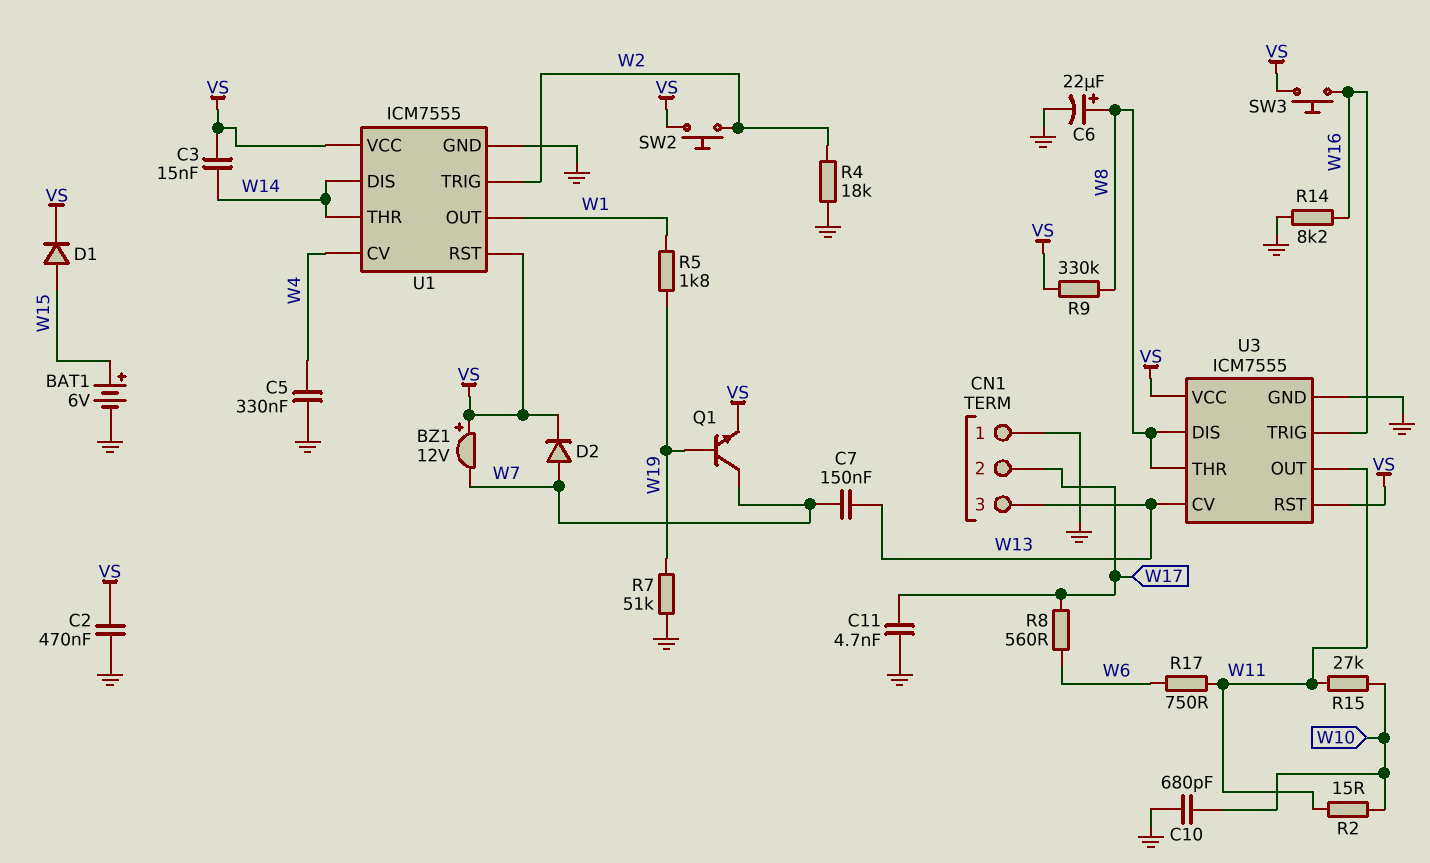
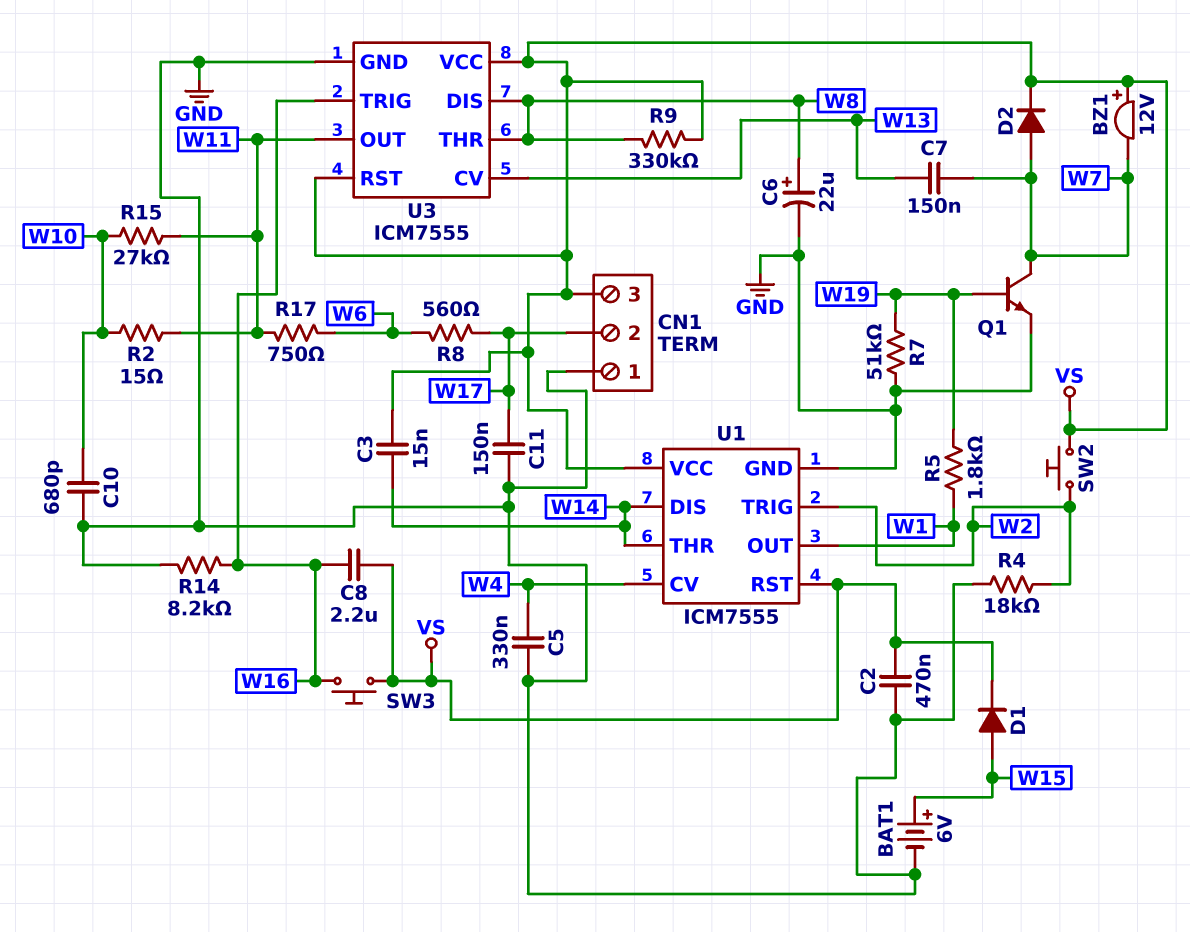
C8: none -> 2.2uF (VS, W16)
C11: 4.7nF (GND, W17) -> 150nF (GND, W17)
CN1 pin 3: W13 -> VS
Q1: NPN (B W19, C W7, E VS) -> NPN (B W19, C W7, E GND)

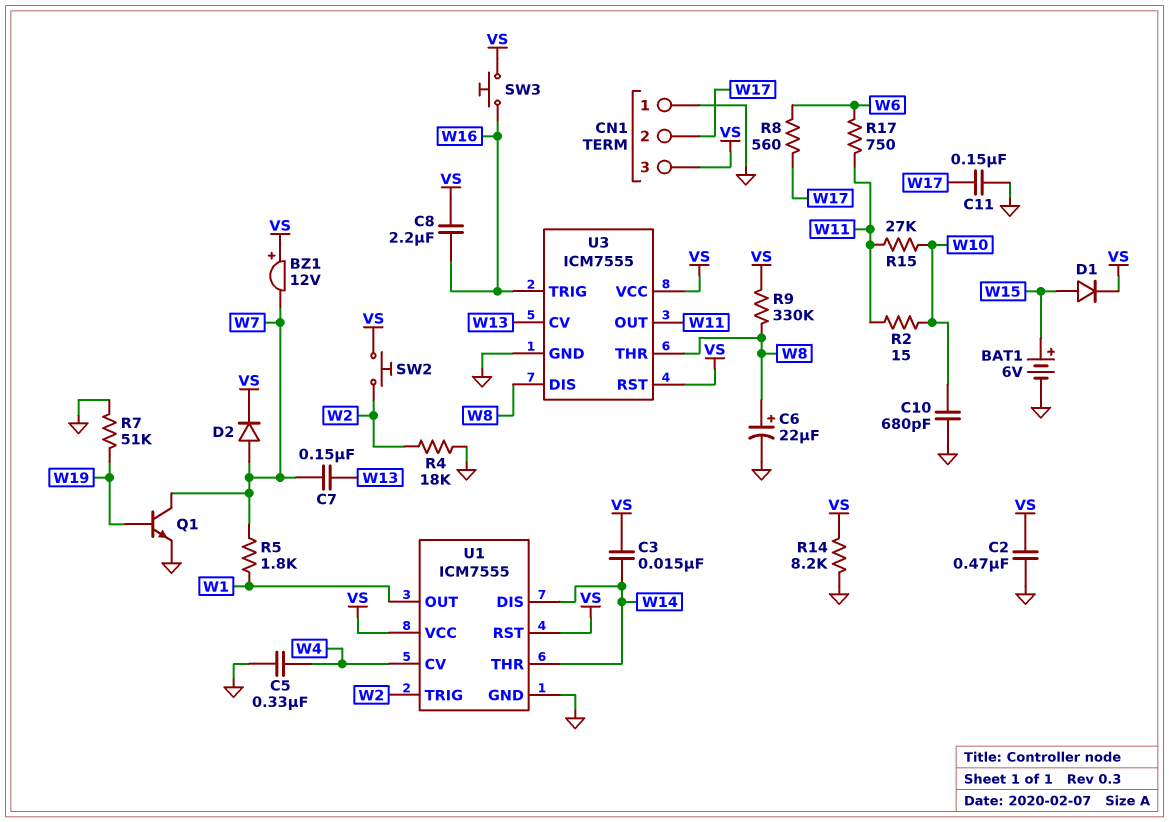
R5: 1.8k (W1, W19) -> 1.8k (W1, W7)
R14: 8.2k (GND, W16) -> 8.2k (GND, VS)

